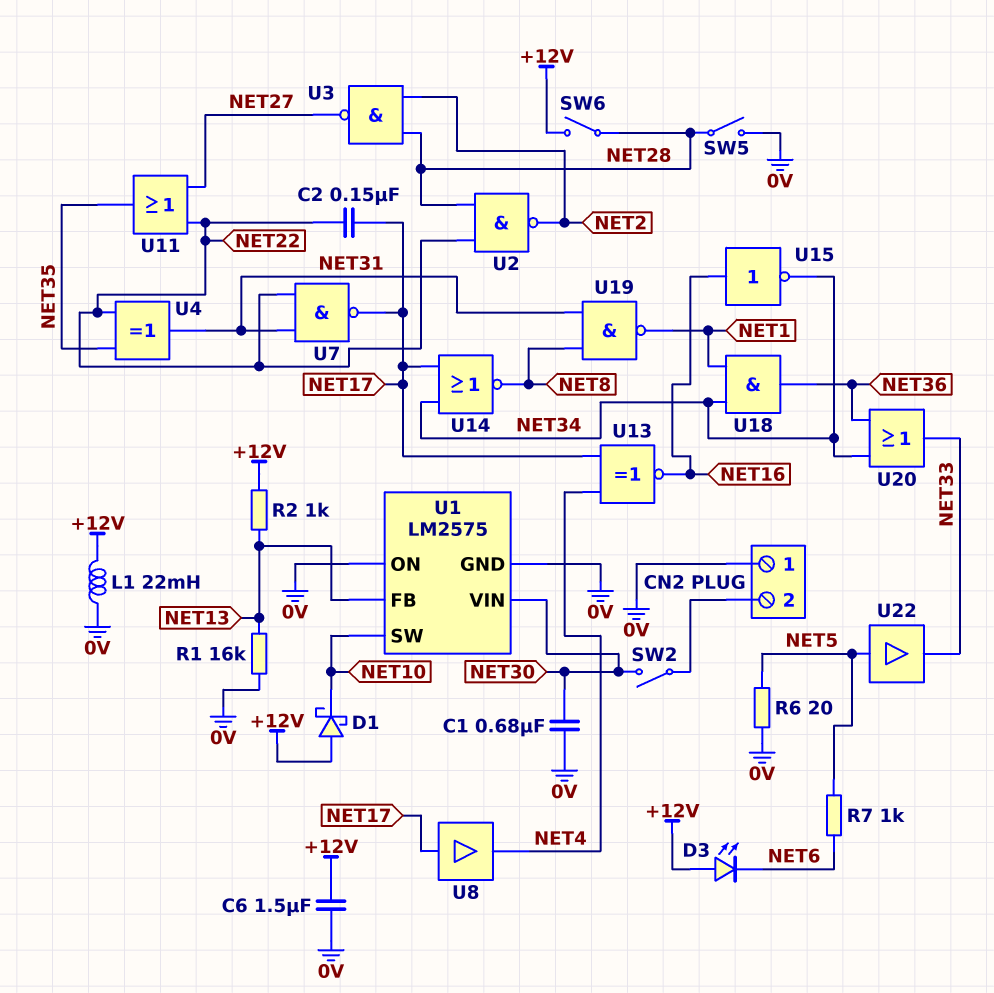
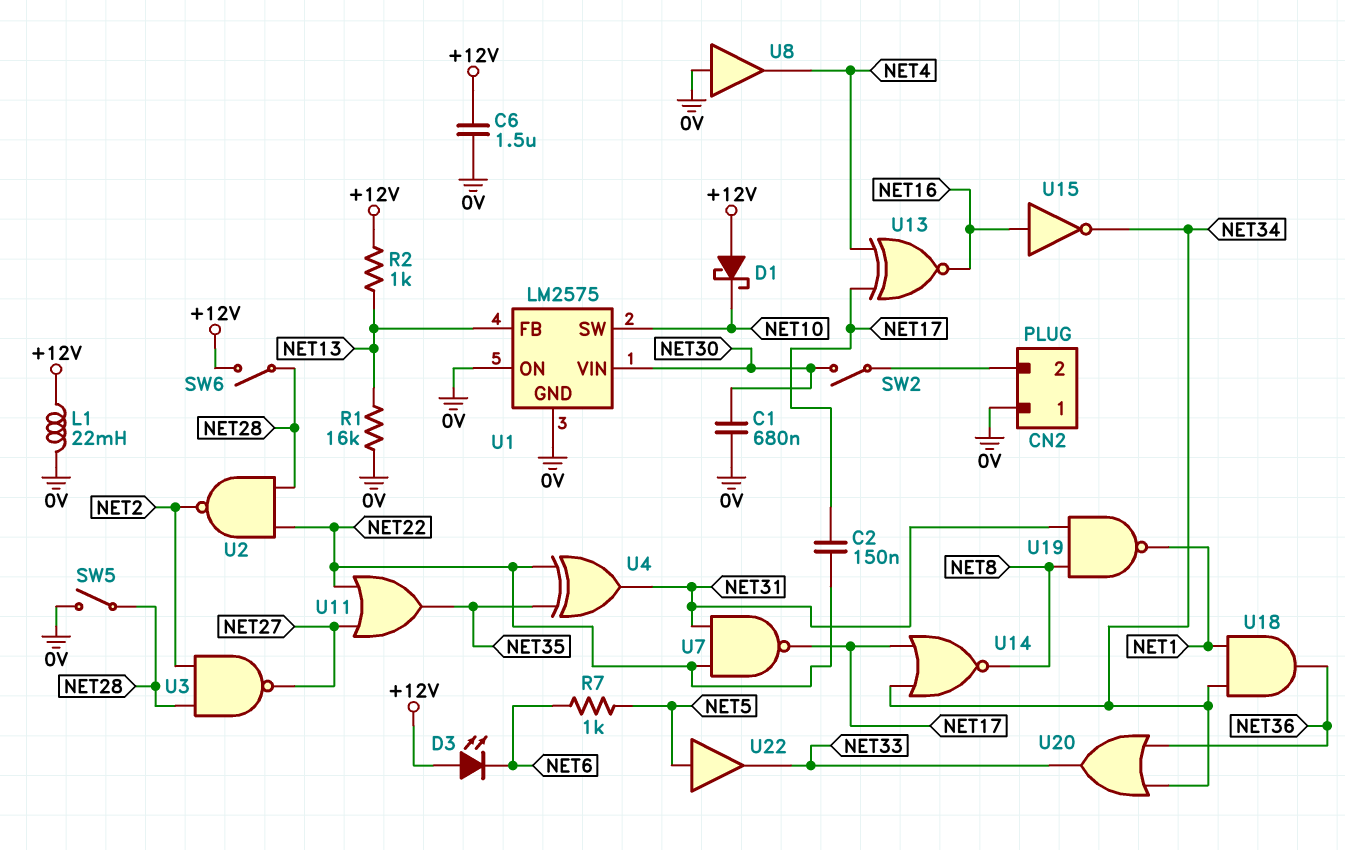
R6: 20 (0V, NET5) -> none
U8: buffer (in NET17, out NET4) -> buffer (in 0V, out NET4)

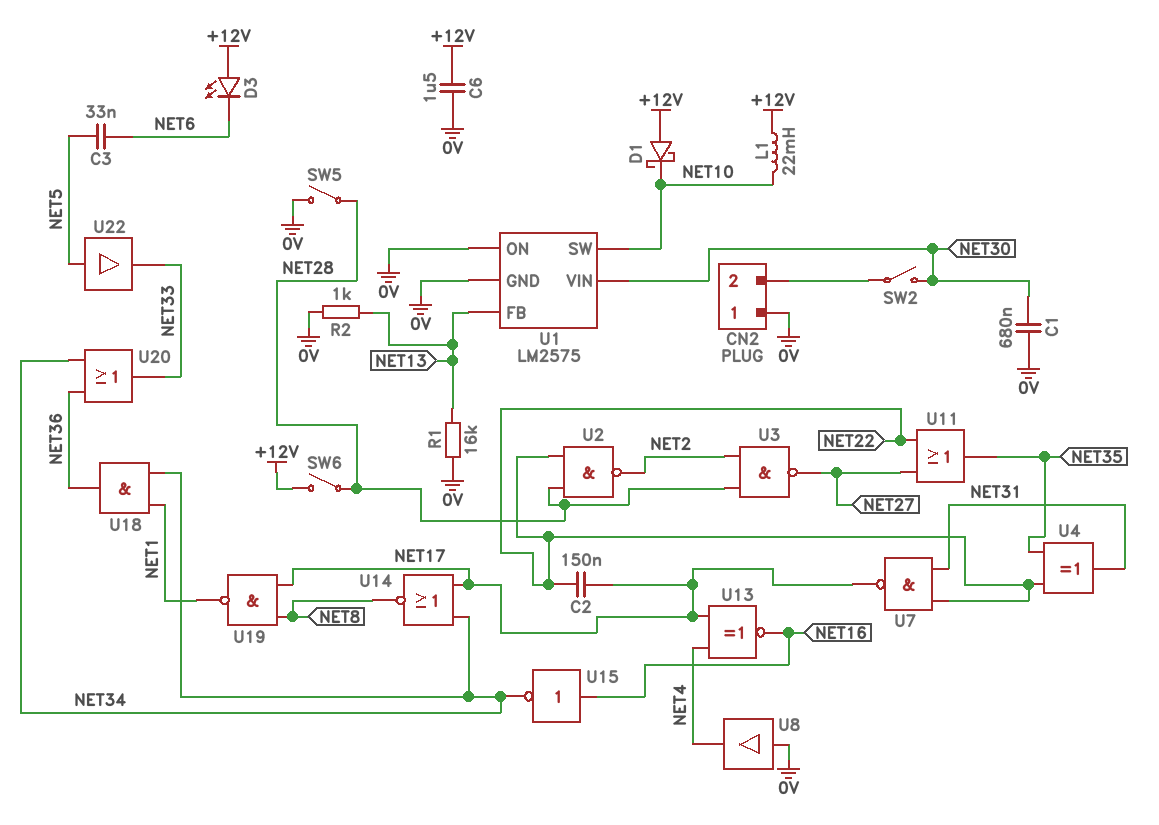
C3: none -> 33nF (NET5, NET6)
L1: 22mH (+12V, 0V) -> 22mH (+12V, NET10)
R2: 1k (+12V, NET13) -> 1k (0V, NET13)
R7: 1k (NET5, NET6) -> none
U19: NAND (in NET8, in NET31, out NET1) -> NAND (in NET8, in NET17, out NET1)

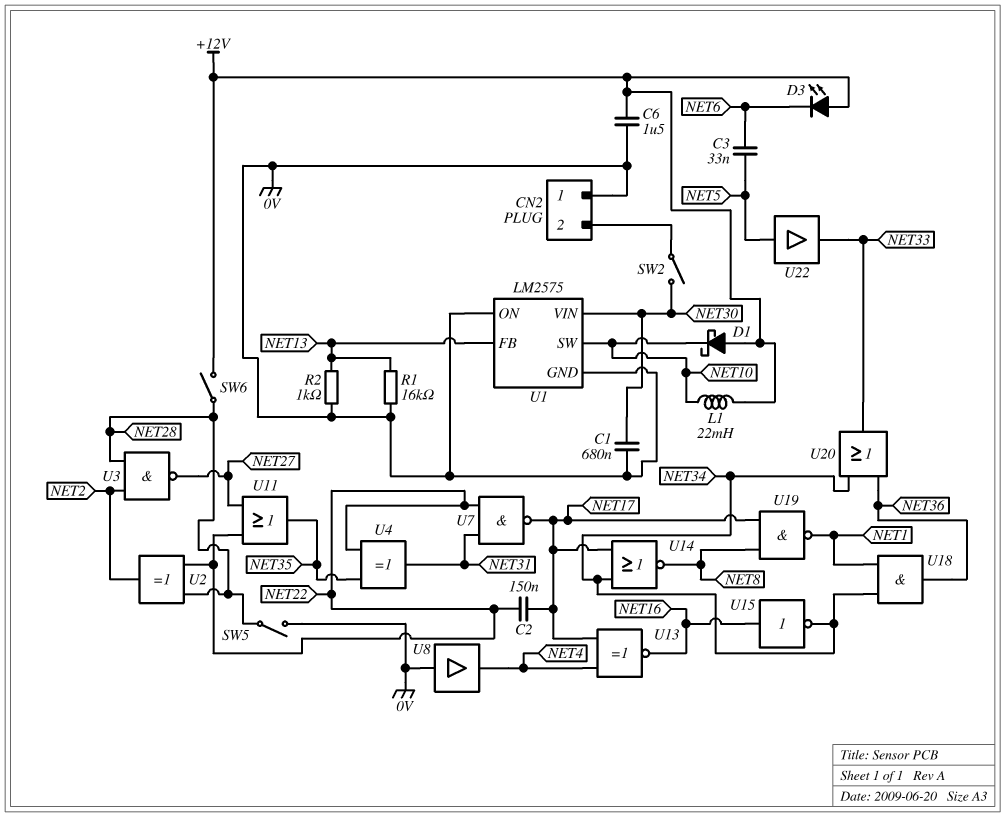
U2: NAND (in NET22, in NET28, out NET2) -> XOR (in NET22, in NET28, out NET2)

